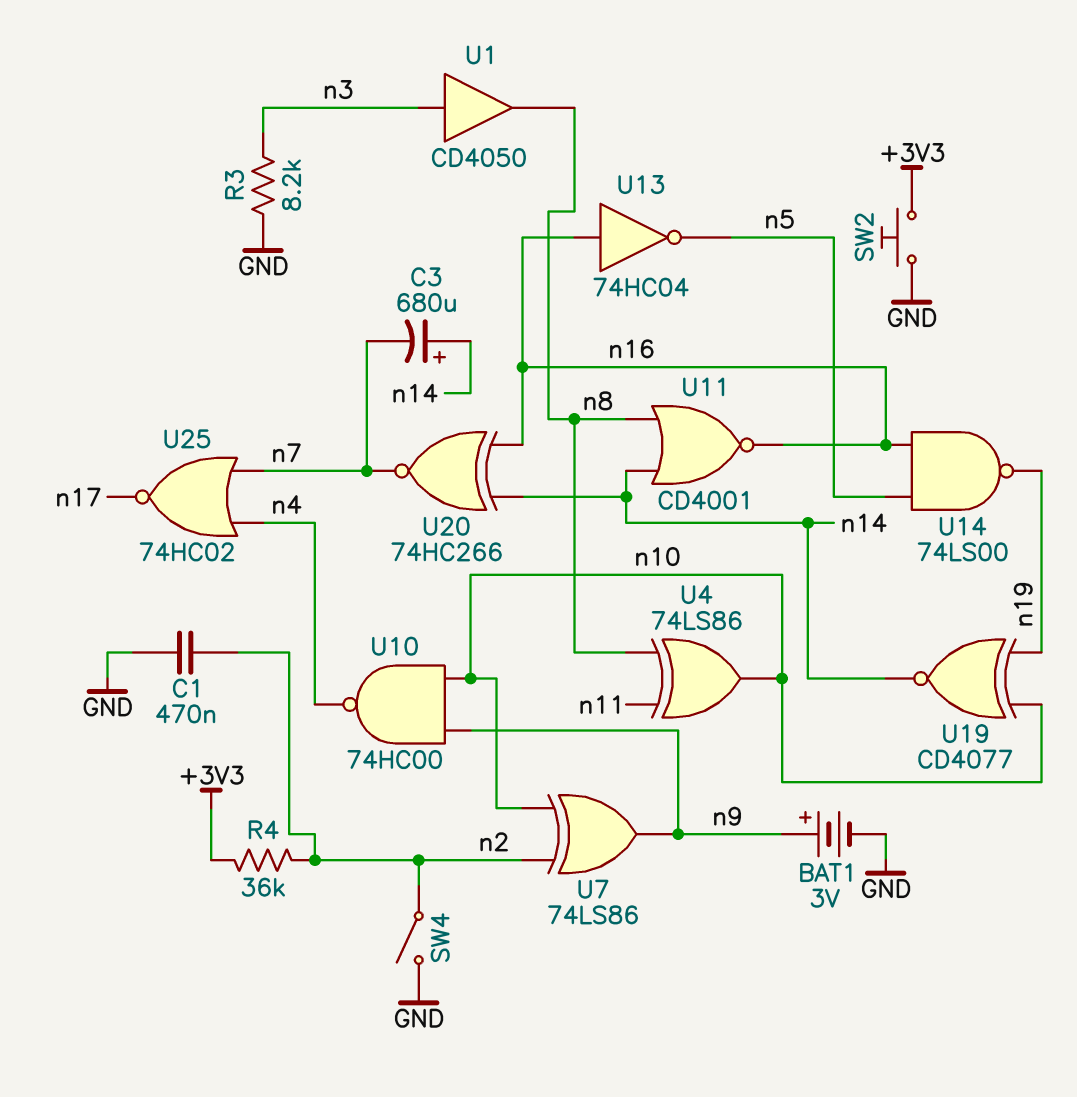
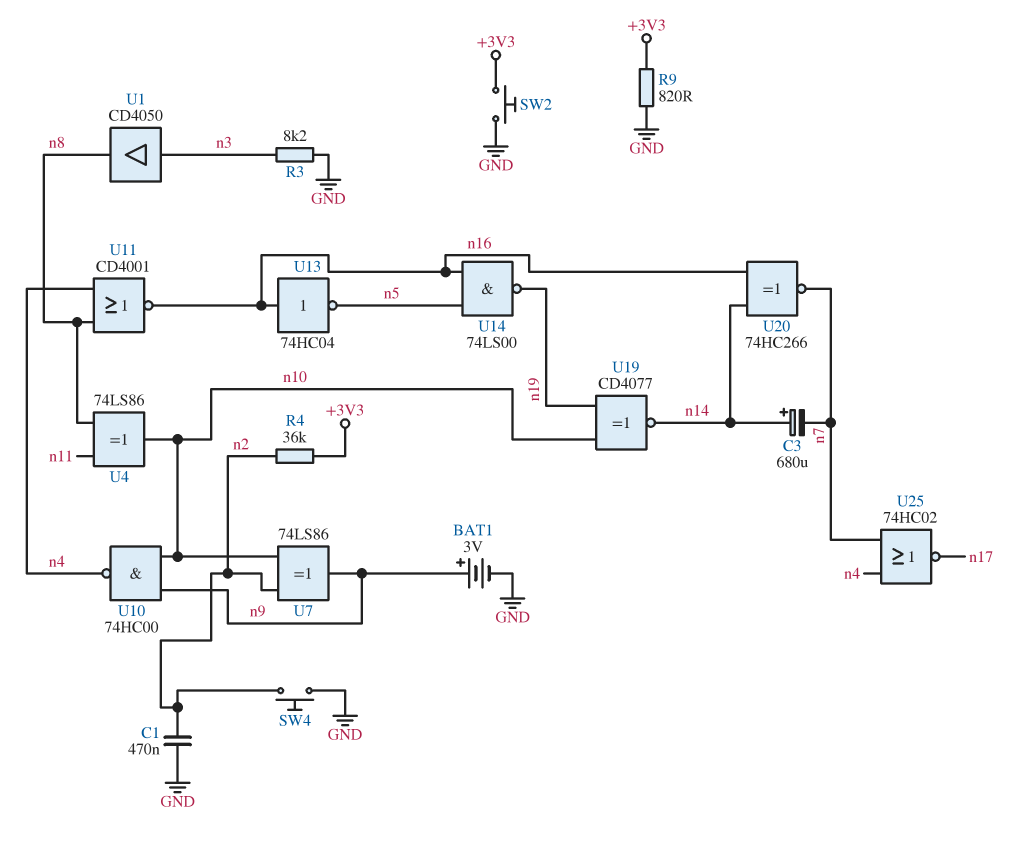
R9: none -> 820 (+3V3, GND)
SW4: switch (GND, n2) -> button (GND, n2)
U11: NOR CD4001 (in n8, in n14, out n16) -> NOR CD4001 (in n4, in n8, out n16)

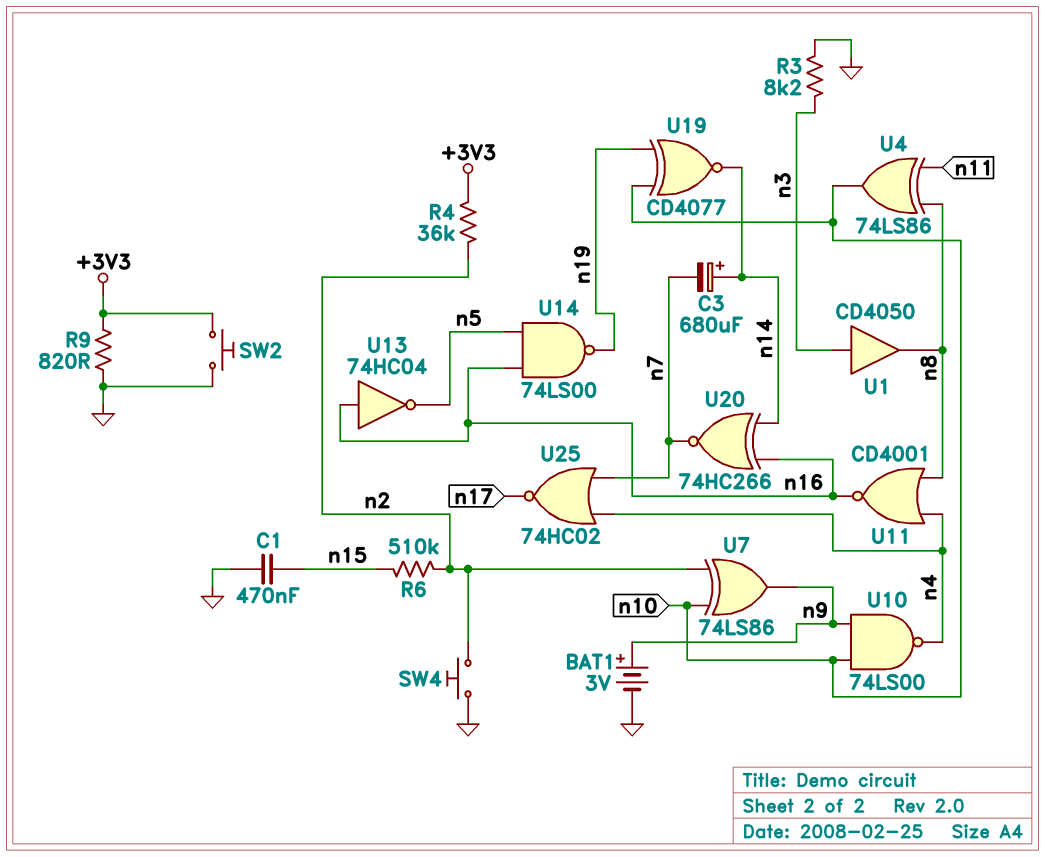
C1: 470nF (GND, n2) -> 470nF (GND, n15)
R6: none -> 510k (n2, n15)
U10: NAND 74HC00 (in n9, in n10, out n4) -> NAND 74LS00 (in n9, in n10, out n4)

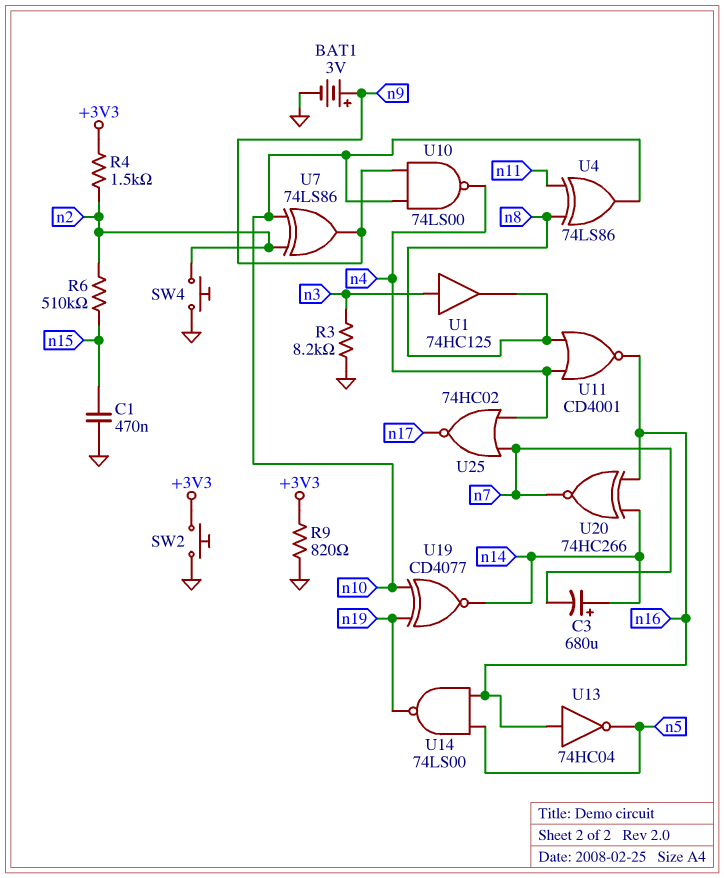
R4: 36k (+3V3, n2) -> 1.5k (+3V3, n2)
U1: buffer CD4050 (in n3, out n8) -> buffer 74HC125 (in n3, out n8)

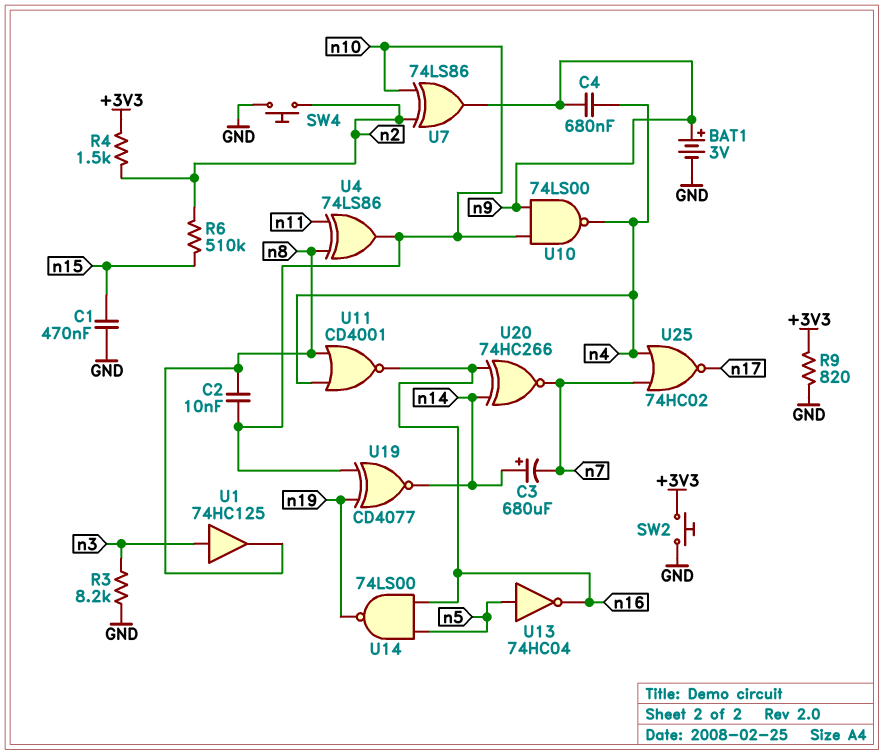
C2: none -> 10nF (n8, n10)
C4: none -> 680nF (n4, n9)
U13: NOT 74HC04 (in n16, out n5) -> NOT 74HC04 (in n5, out n16)

